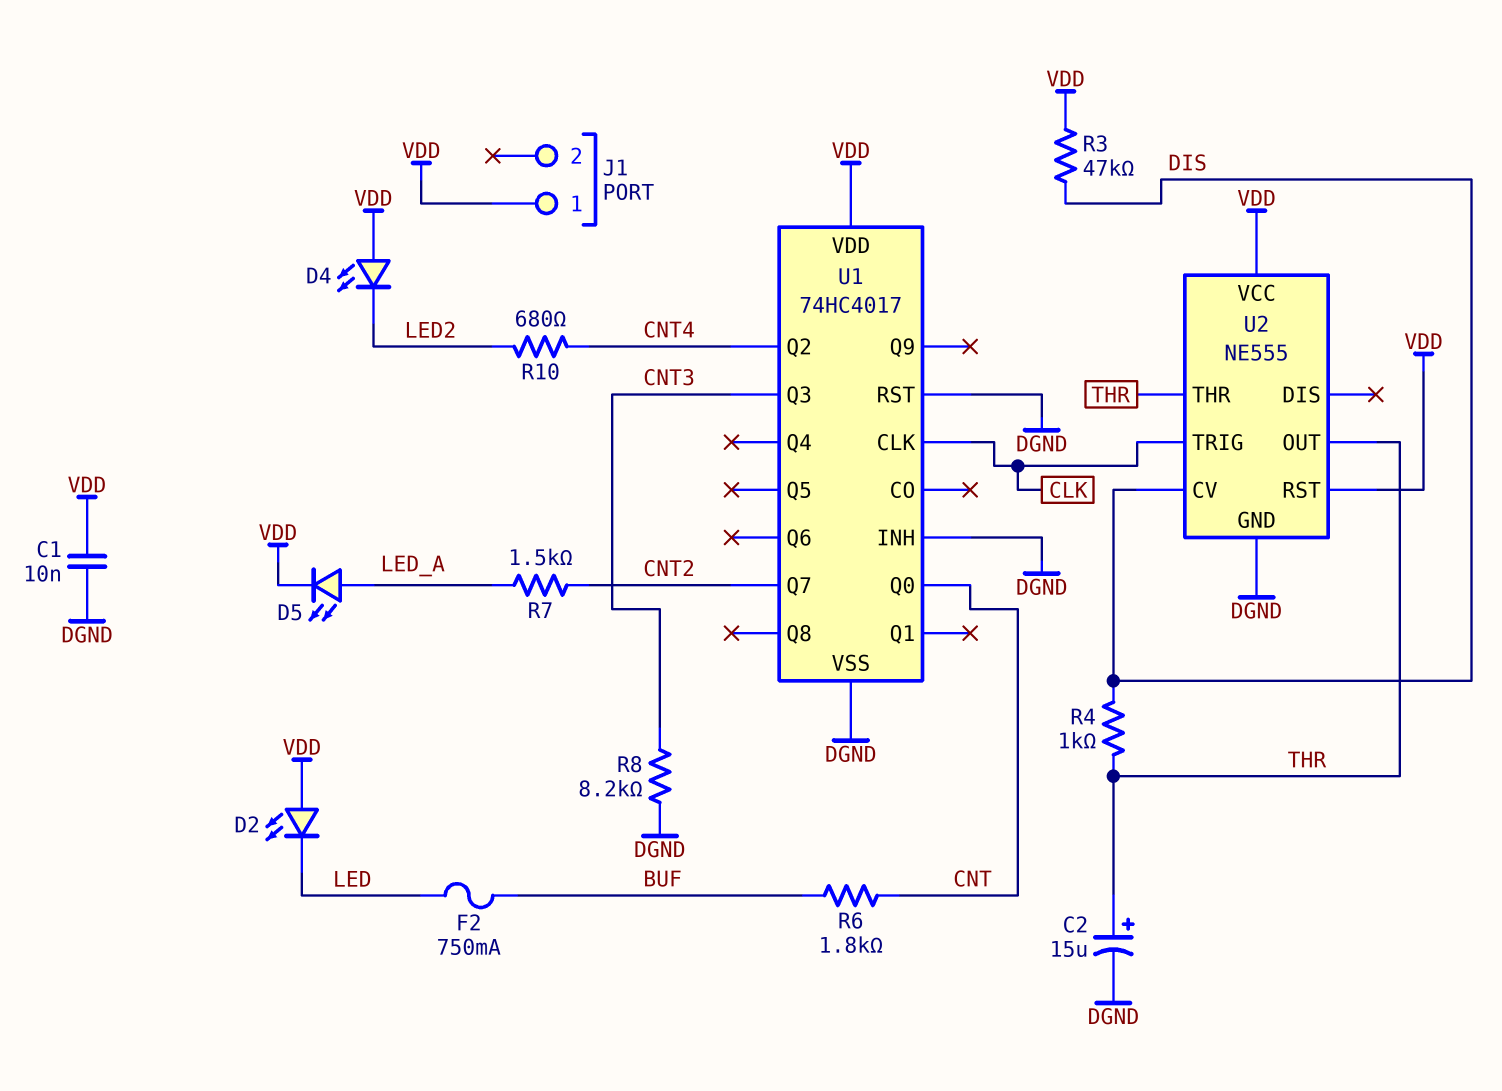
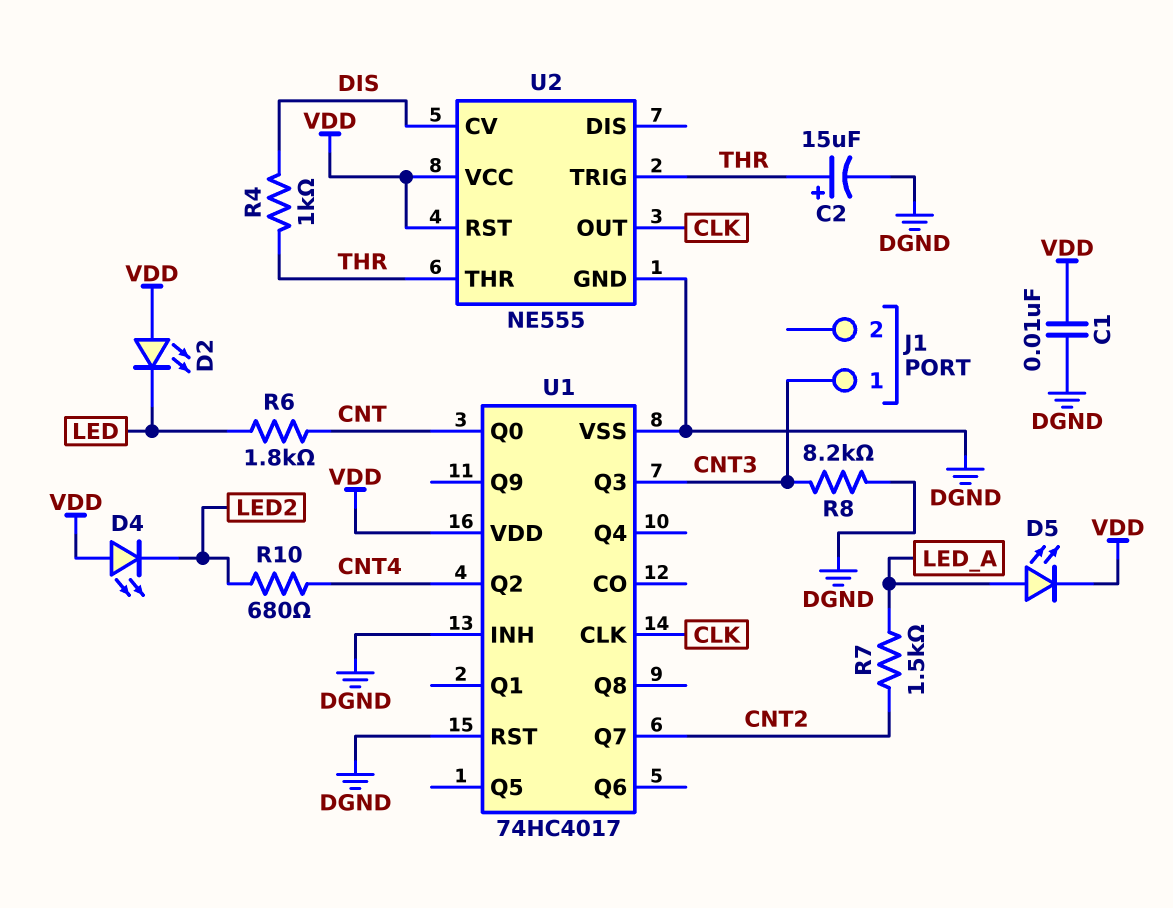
F2: 750mA (BUF, LED) -> none
J1 pin 1: VDD -> CNT3
R3: 47k (DIS, VDD) -> none
R6: 1.8k (BUF, CNT) -> 1.8k (CNT, LED)
U2 pin OUT: THR -> CLK
U2 pin TRIG: CLK -> THR

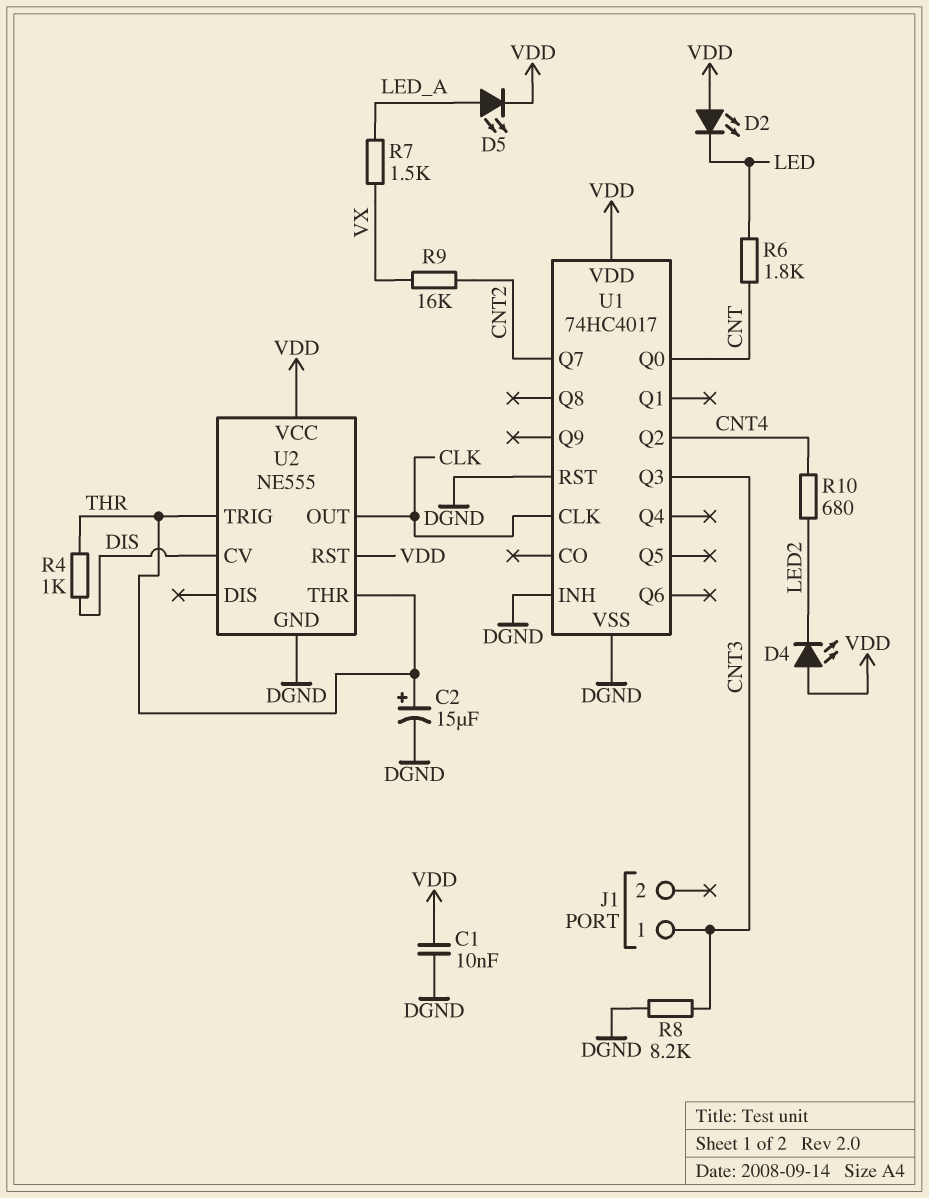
R7: 1.5k (CNT2, LED_A) -> 1.5k (LED_A, VX)
R9: none -> 16k (CNT2, VX)

